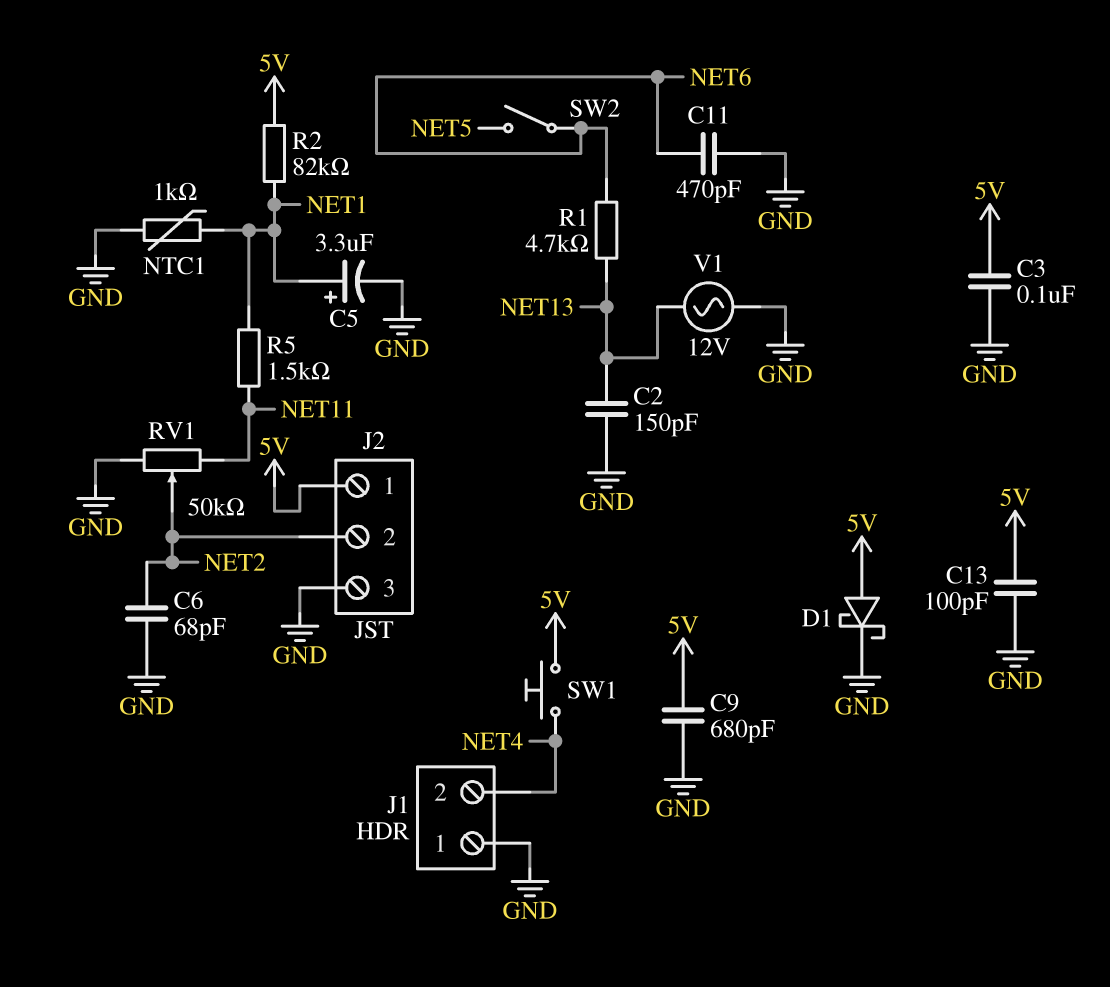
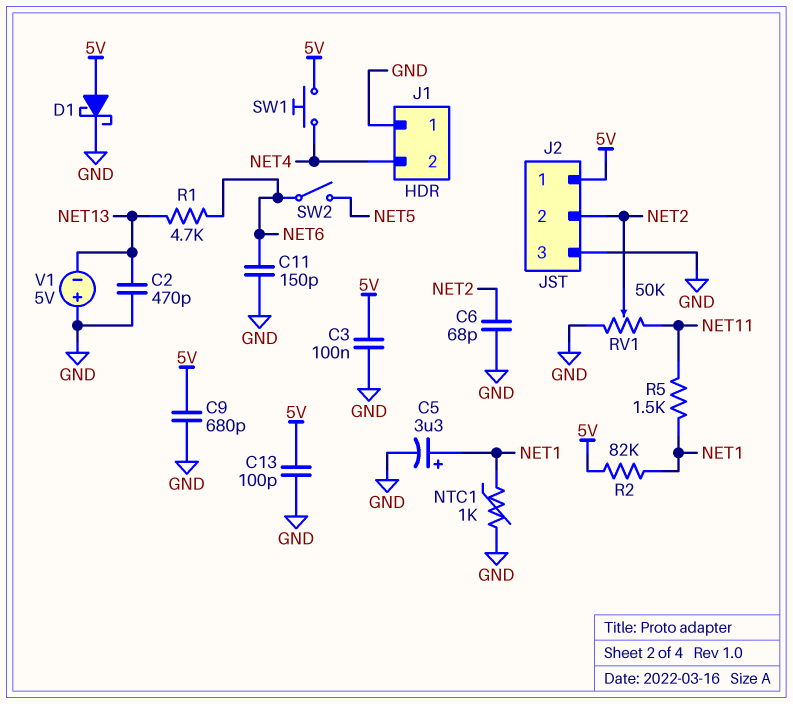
C2: 150pF (GND, NET13) -> 470pF (GND, NET13)
C11: 470pF (GND, NET6) -> 150pF (GND, NET6)
V1: AC 12V (GND, NET13) -> 5V (plus GND, minus NET13)

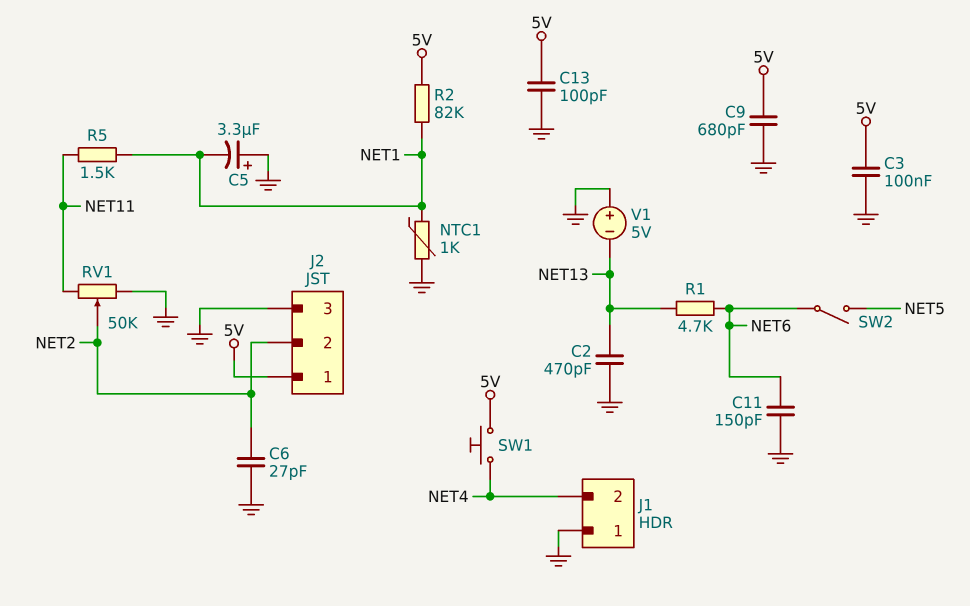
C5: 3.3uF (plus NET1, minus GND) -> 3.3uF (plus GND, minus NET1)
C6: 68pF (GND, NET2) -> 27pF (GND, NET2)
D1: schottky (A 5V, K GND) -> none

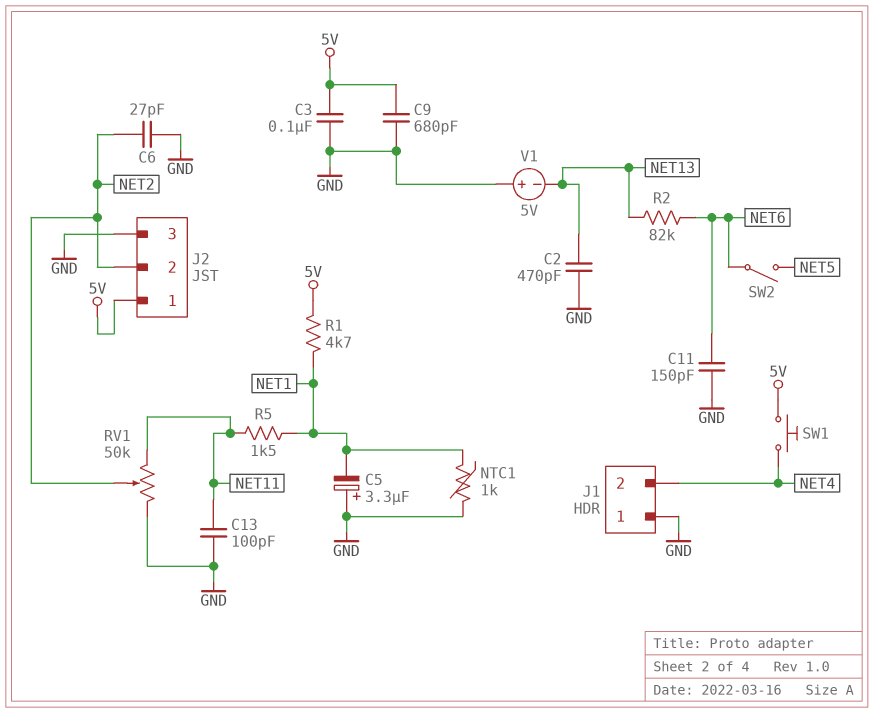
C13: 100pF (5V, GND) -> 100pF (GND, NET11)
R1: 4.7k (NET6, NET13) -> 4.7k (5V, NET1)
R2: 82k (5V, NET1) -> 82k (NET6, NET13)

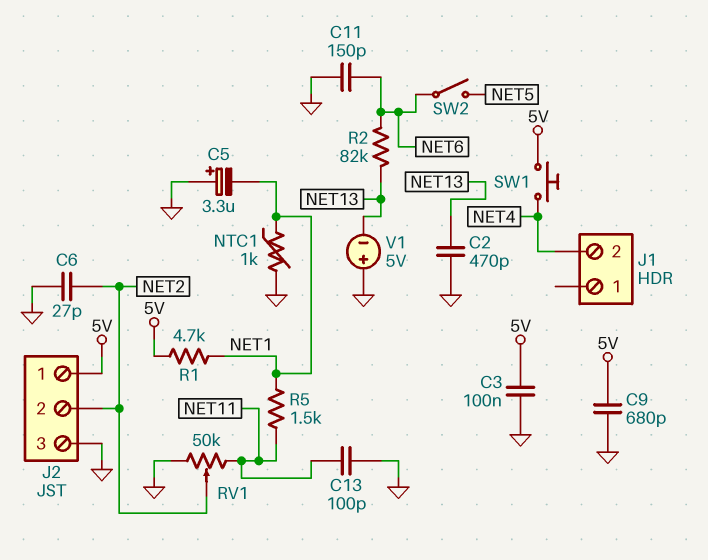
J1 pin 1: GND -> none

